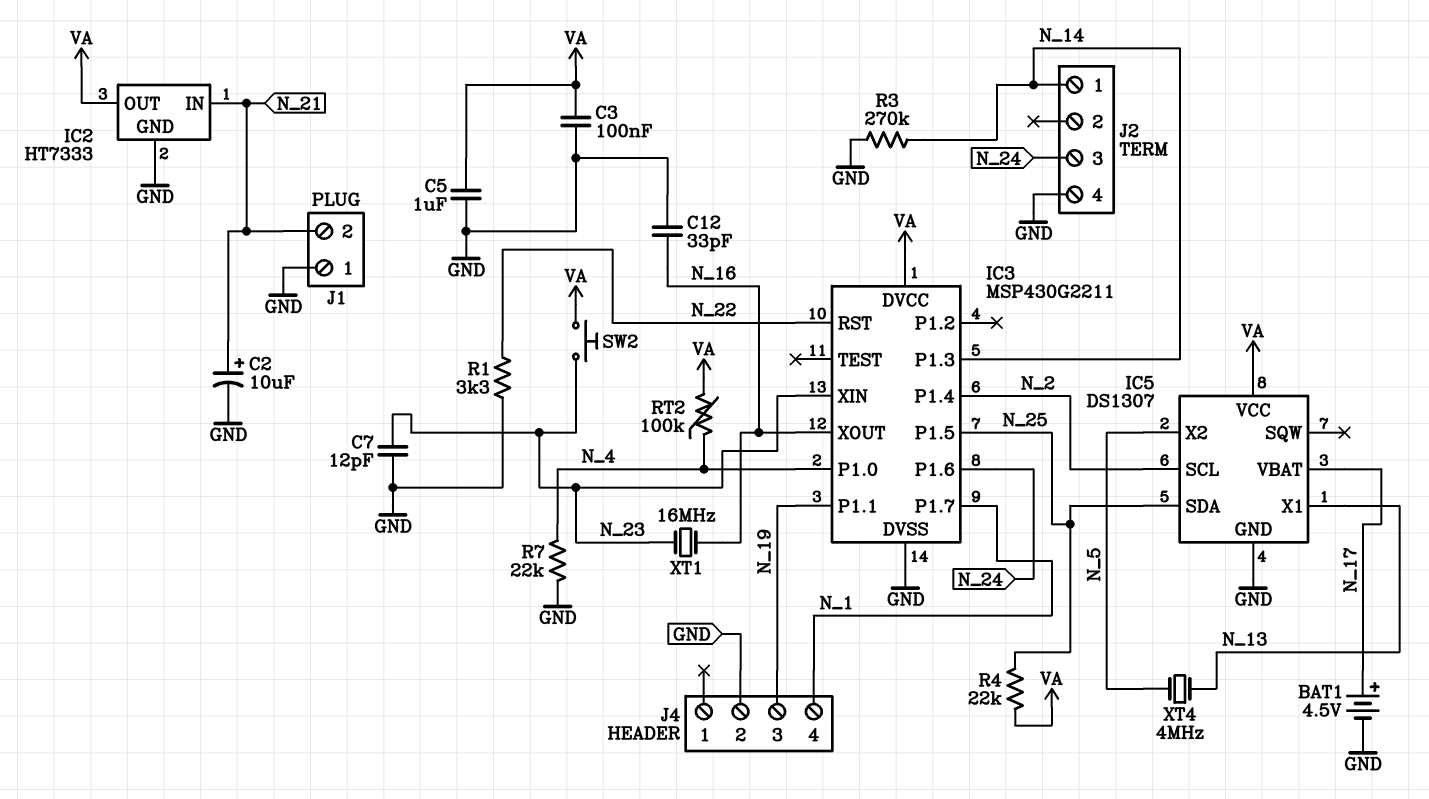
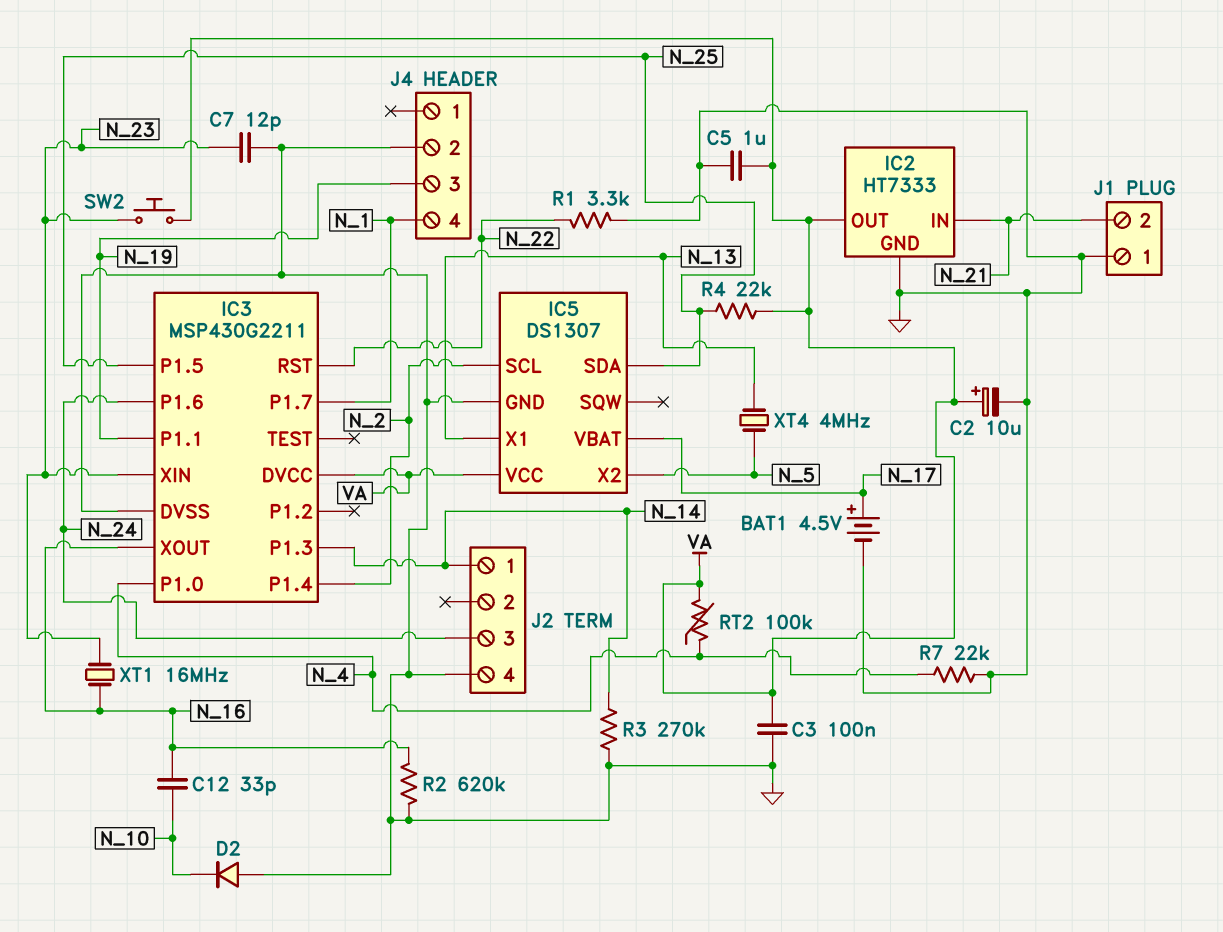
C2: 10uF (plus N_21, minus GND) -> 10uF (plus VA, minus GND)
C12: 33pF (GND, N_16) -> 33pF (N_10, N_16)
D2: none -> diode (A GND, K N_10)
R2: none -> 620k (GND, N_16)

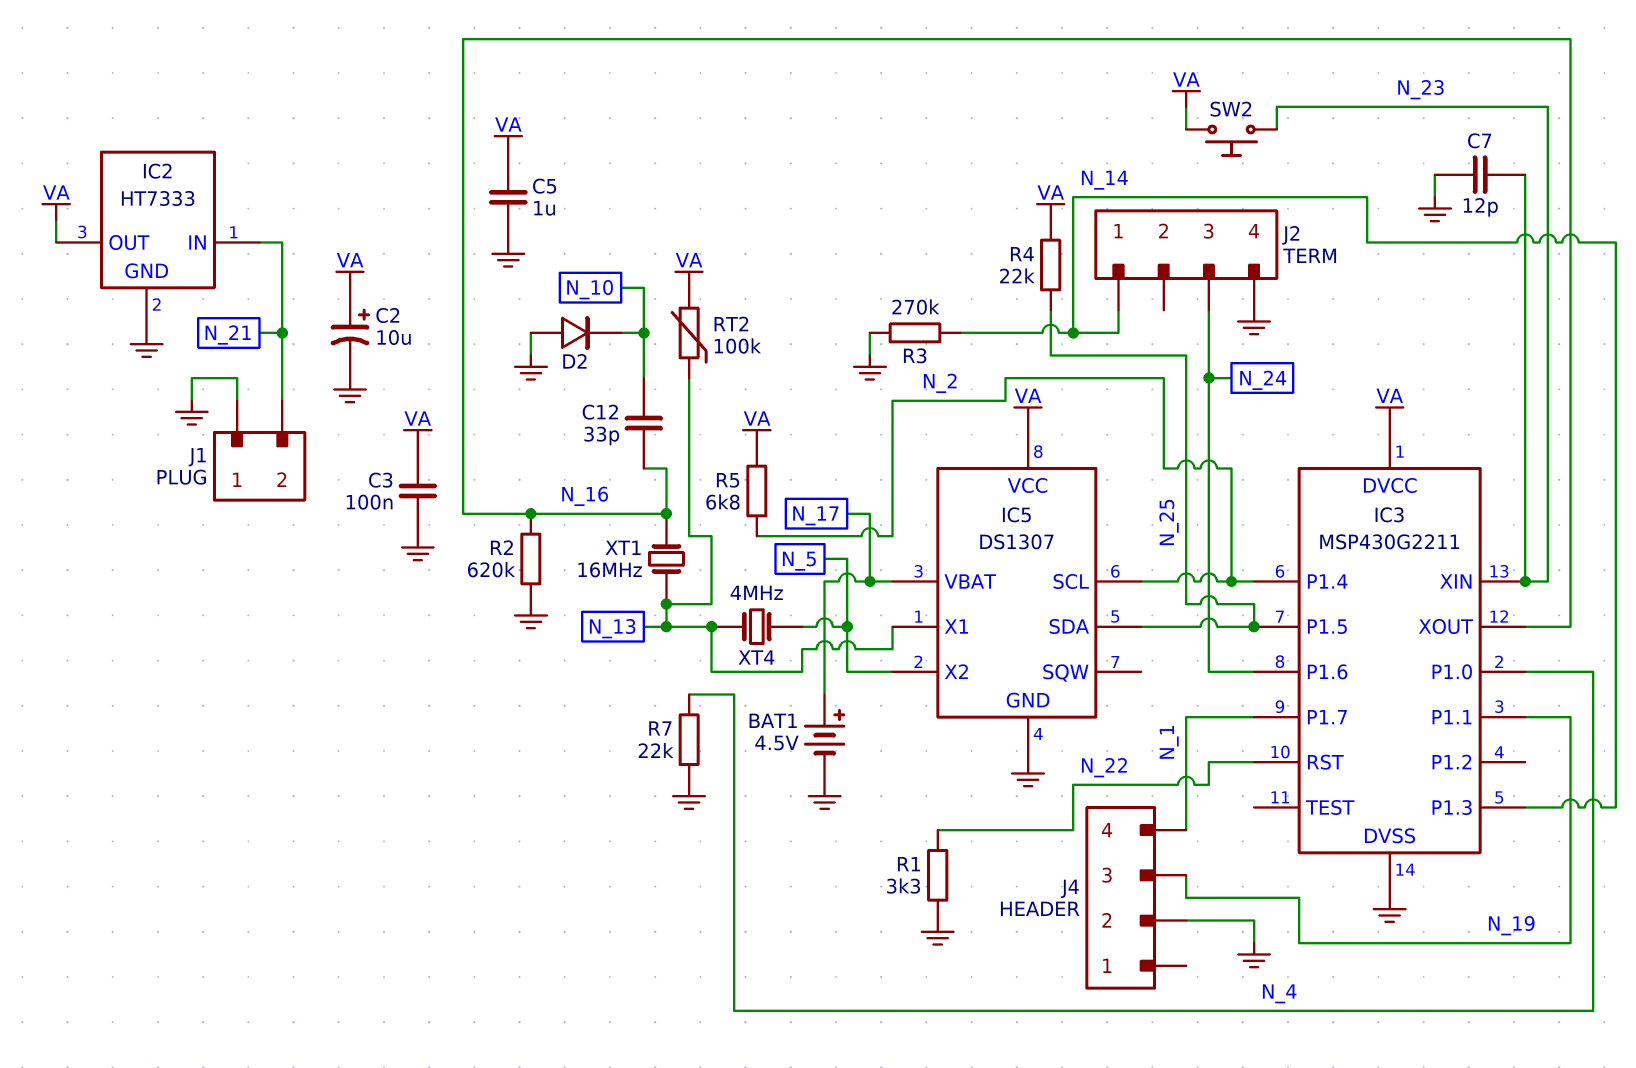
R5: none -> 6.8k (N_2, VA)
RT2: 100k (N_4, VA) -> 100k (N_13, VA)
XT1: 16MHz (N_16, N_23) -> 16MHz (N_13, N_16)

